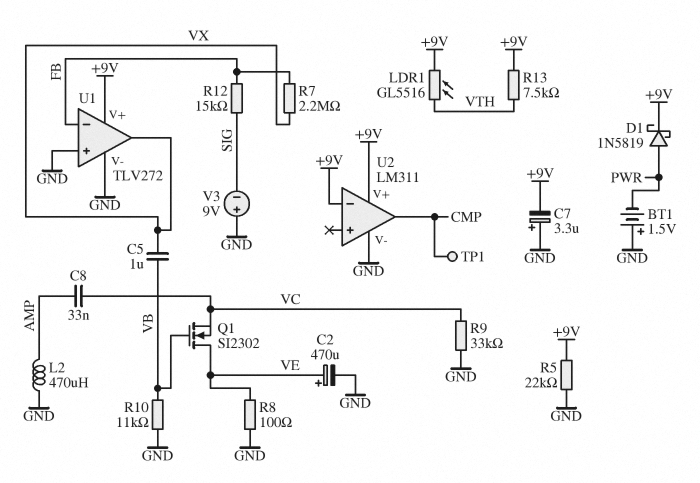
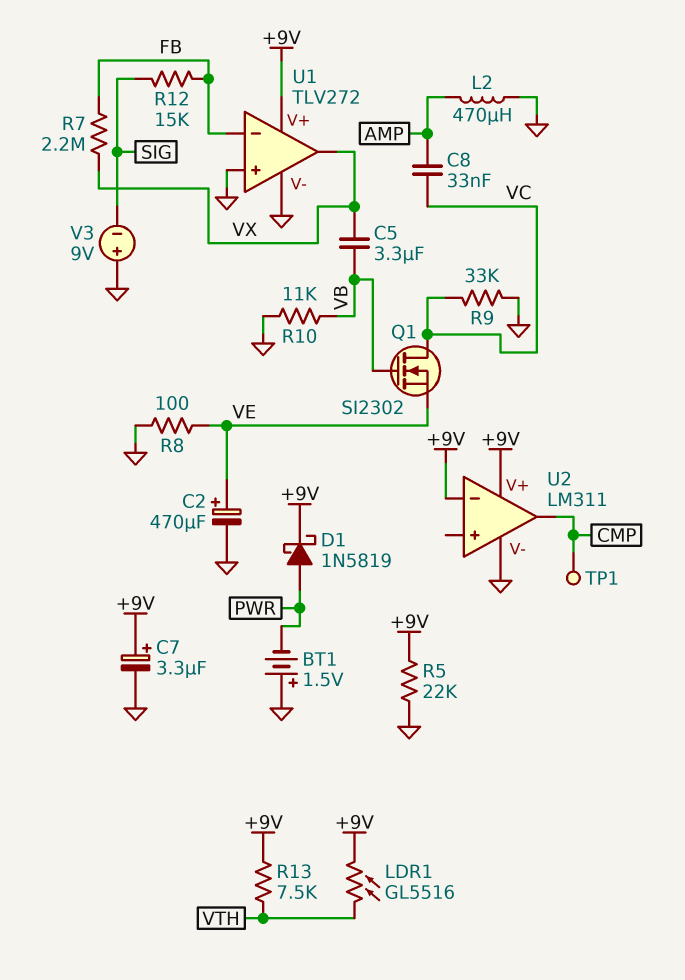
C5: 1uF (VB, VX) -> 3.3uF (VB, VX)
C7: 3.3uF (plus GND, minus +9V) -> 3.3uF (plus +9V, minus GND)
Q1: NMOS SI2302 (G VB, D VE, S VC) -> NMOS SI2302 (G VB, D VC, S VE)

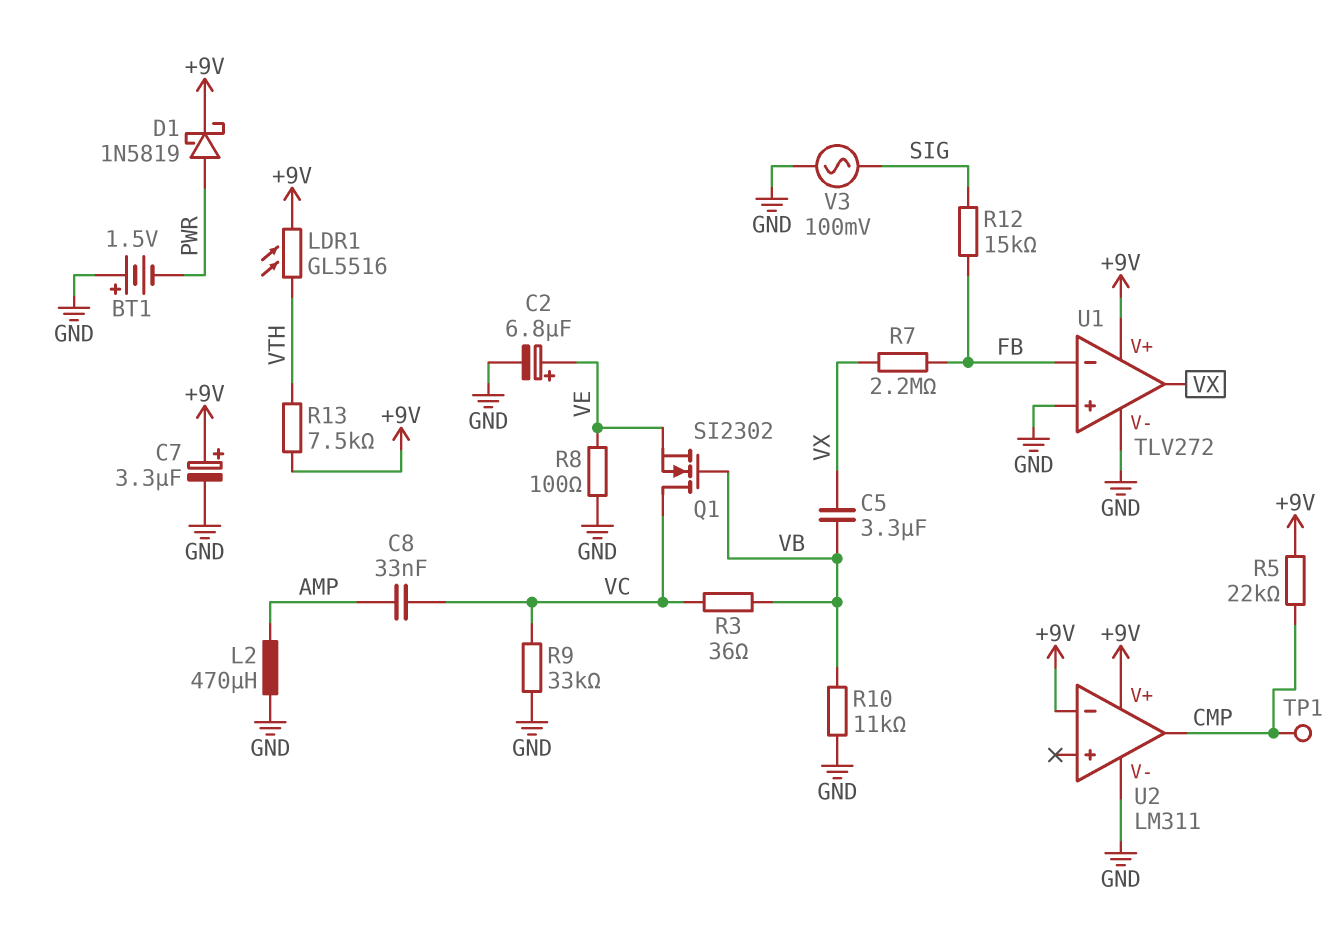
C2: 470uF (plus VE, minus GND) -> 6.8uF (plus VE, minus GND)
R3: none -> 36 (VB, VC)
R5: 22k (+9V, GND) -> 22k (+9V, CMP)
V3: 9V (plus GND, minus SIG) -> AC 100mV (GND, SIG)

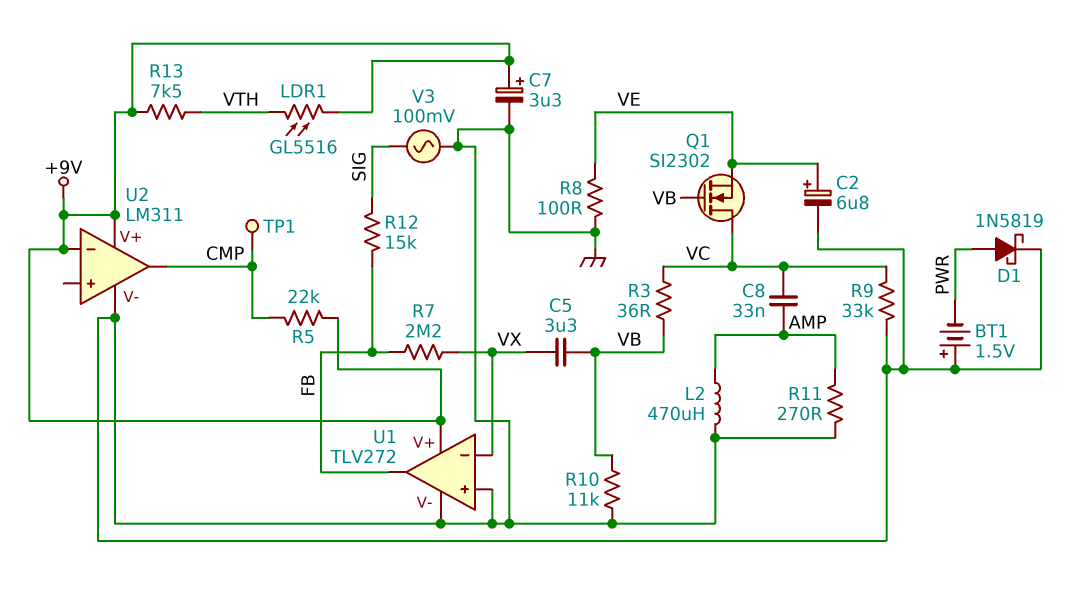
D1: schottky 1N5819 (A PWR, K +9V) -> schottky 1N5819 (A PWR, K GND)
R11: none -> 270 (AMP, GND)
U1 pin in-: FB -> VX
U1 pin out: VX -> FB

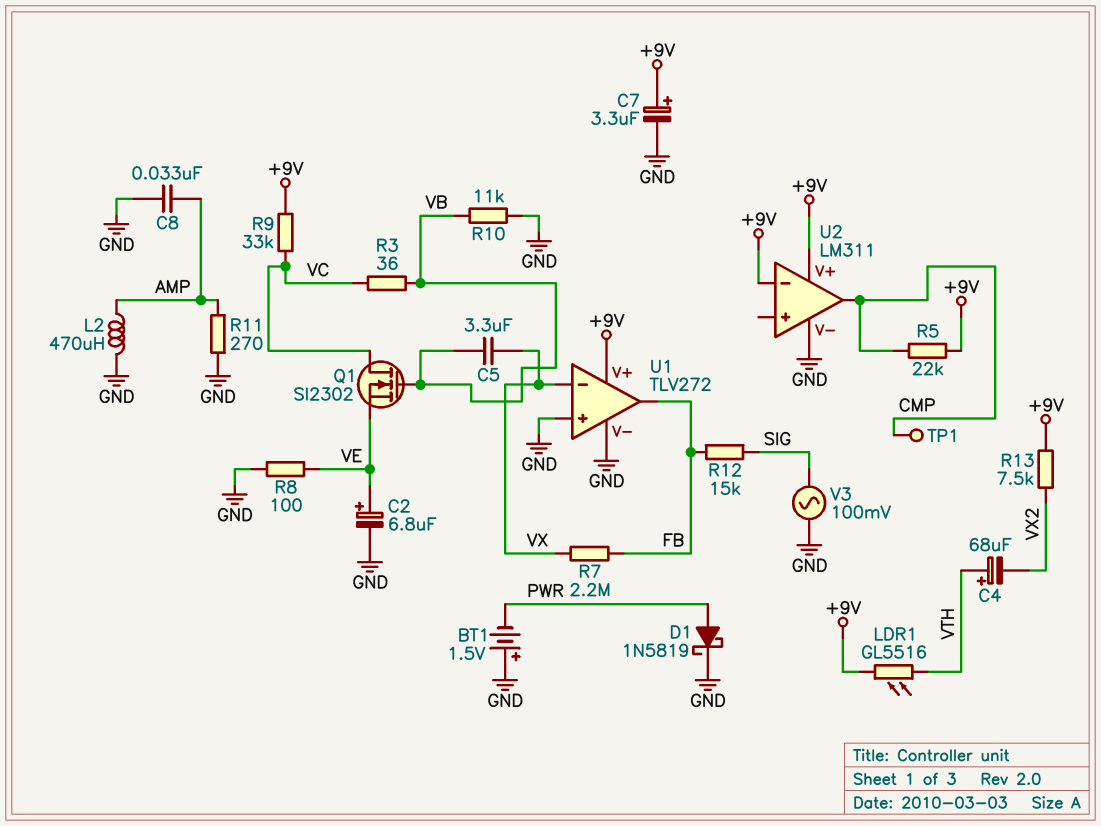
C4: none -> 68uF (plus VTH, minus VX2)
C8: 33nF (AMP, VC) -> 33nF (AMP, GND)
R9: 33k (GND, VC) -> 33k (+9V, VC)
R13: 7.5k (+9V, VTH) -> 7.5k (+9V, VX2)

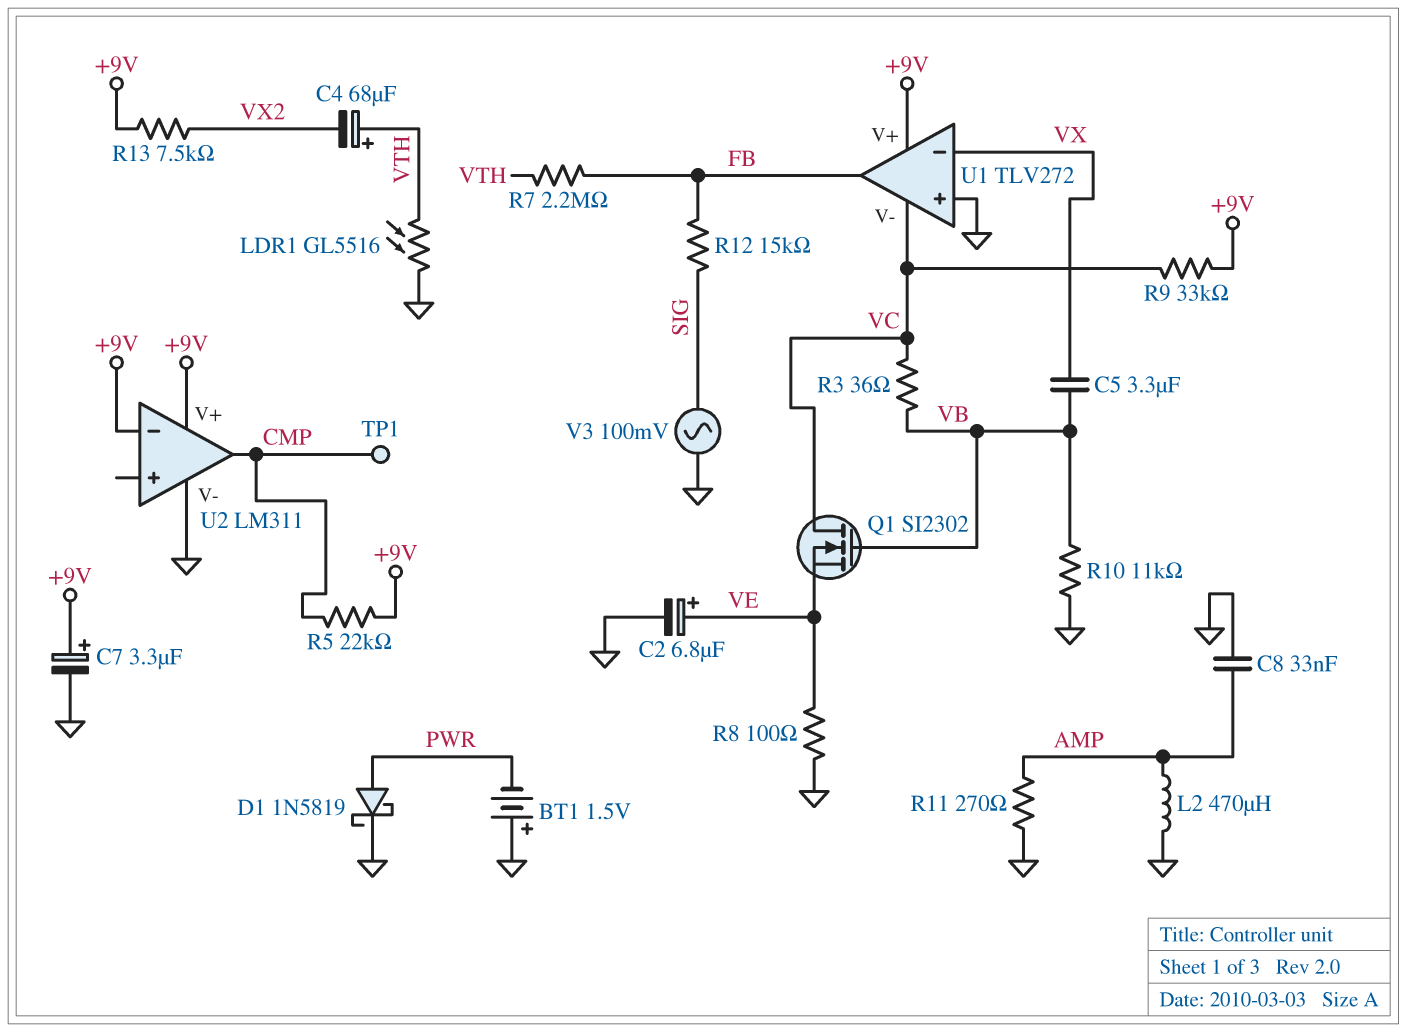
LDR1: GL5516 (+9V, VTH) -> GL5516 (GND, VTH)
R7: 2.2M (FB, VX) -> 2.2M (FB, VTH)
U1 pin V-: GND -> VC

